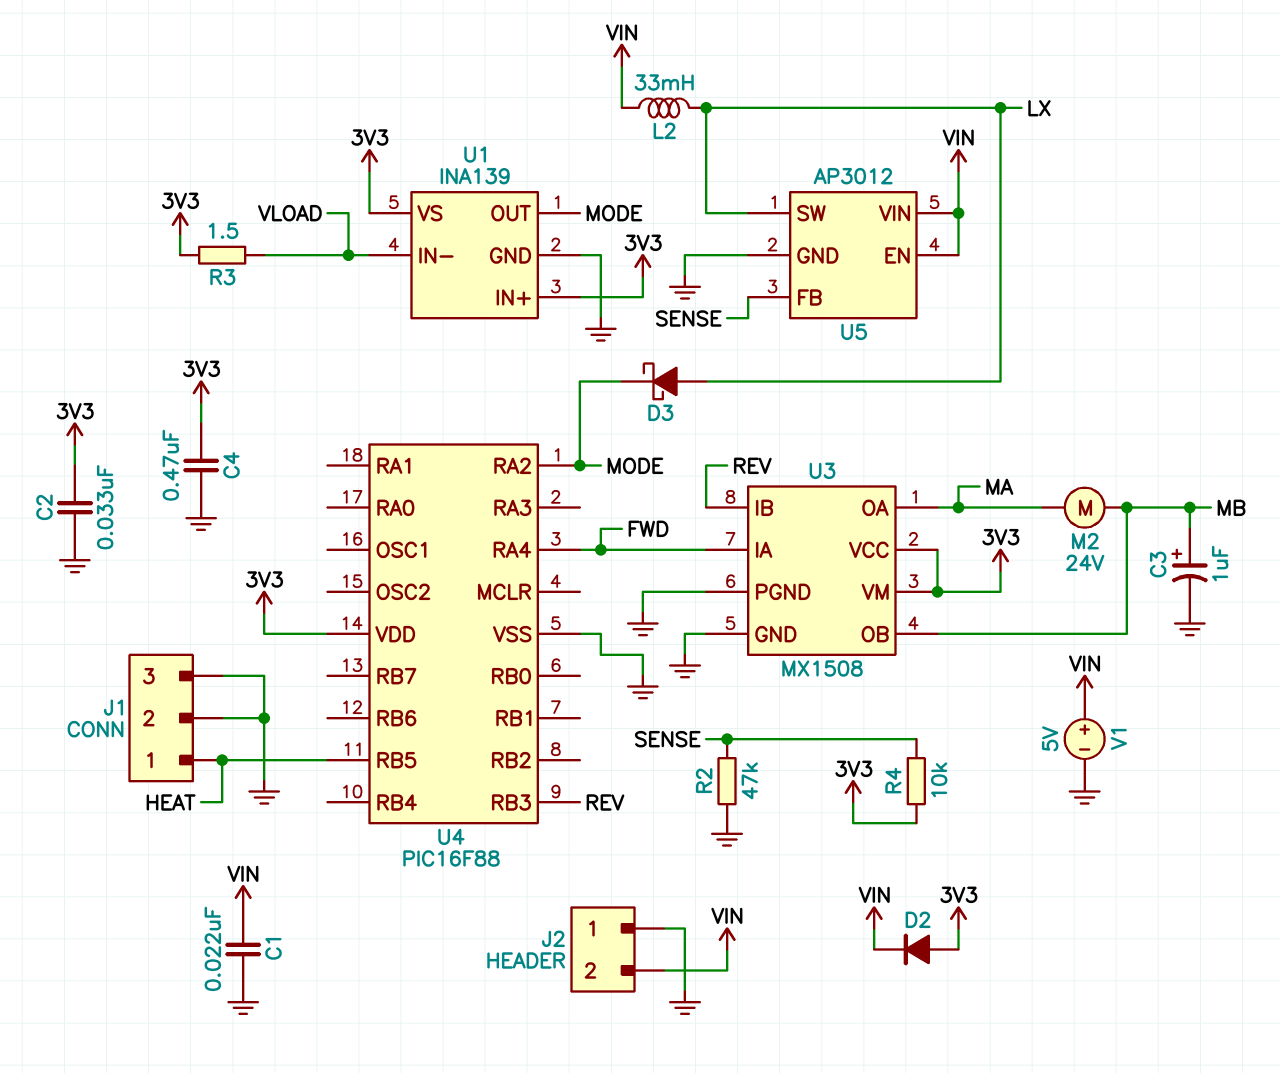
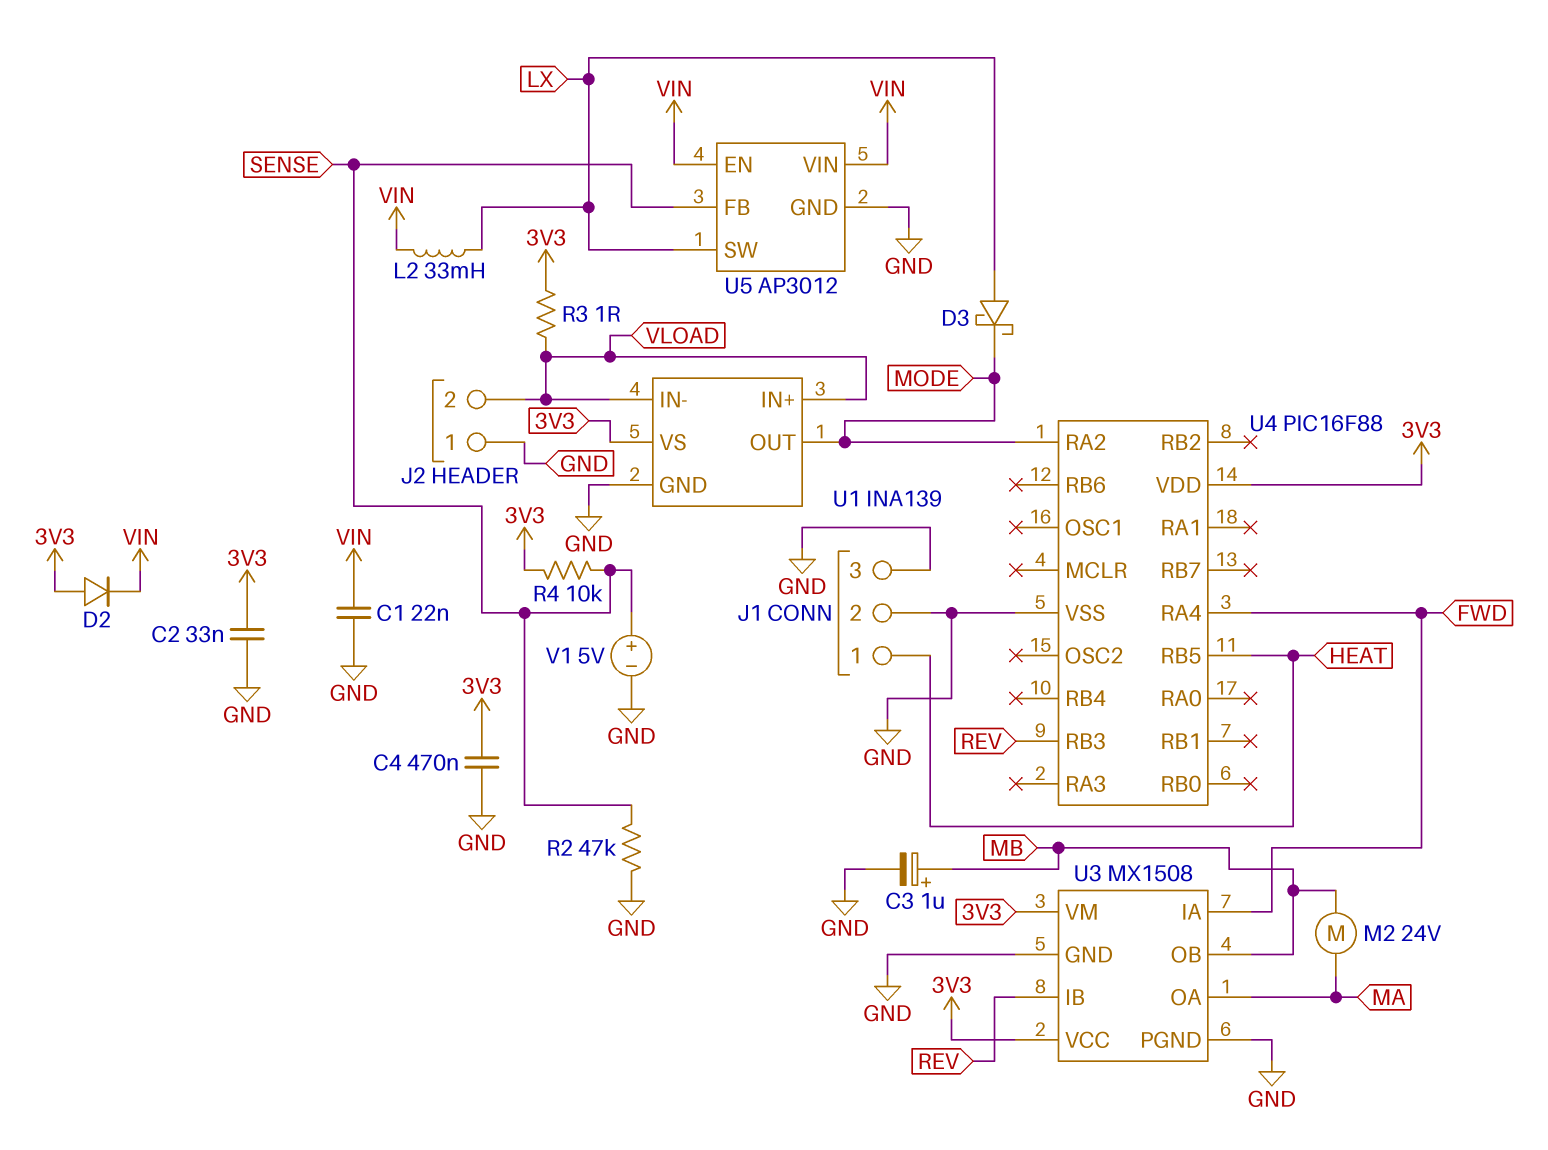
J2 pin 2: VIN -> VLOAD
R3: 1.5 (3V3, VLOAD) -> 1 (3V3, VLOAD)
U1 pin IN+: 3V3 -> VLOAD
V1: 5V (plus VIN, minus GND) -> 5V (plus SENSE, minus GND)

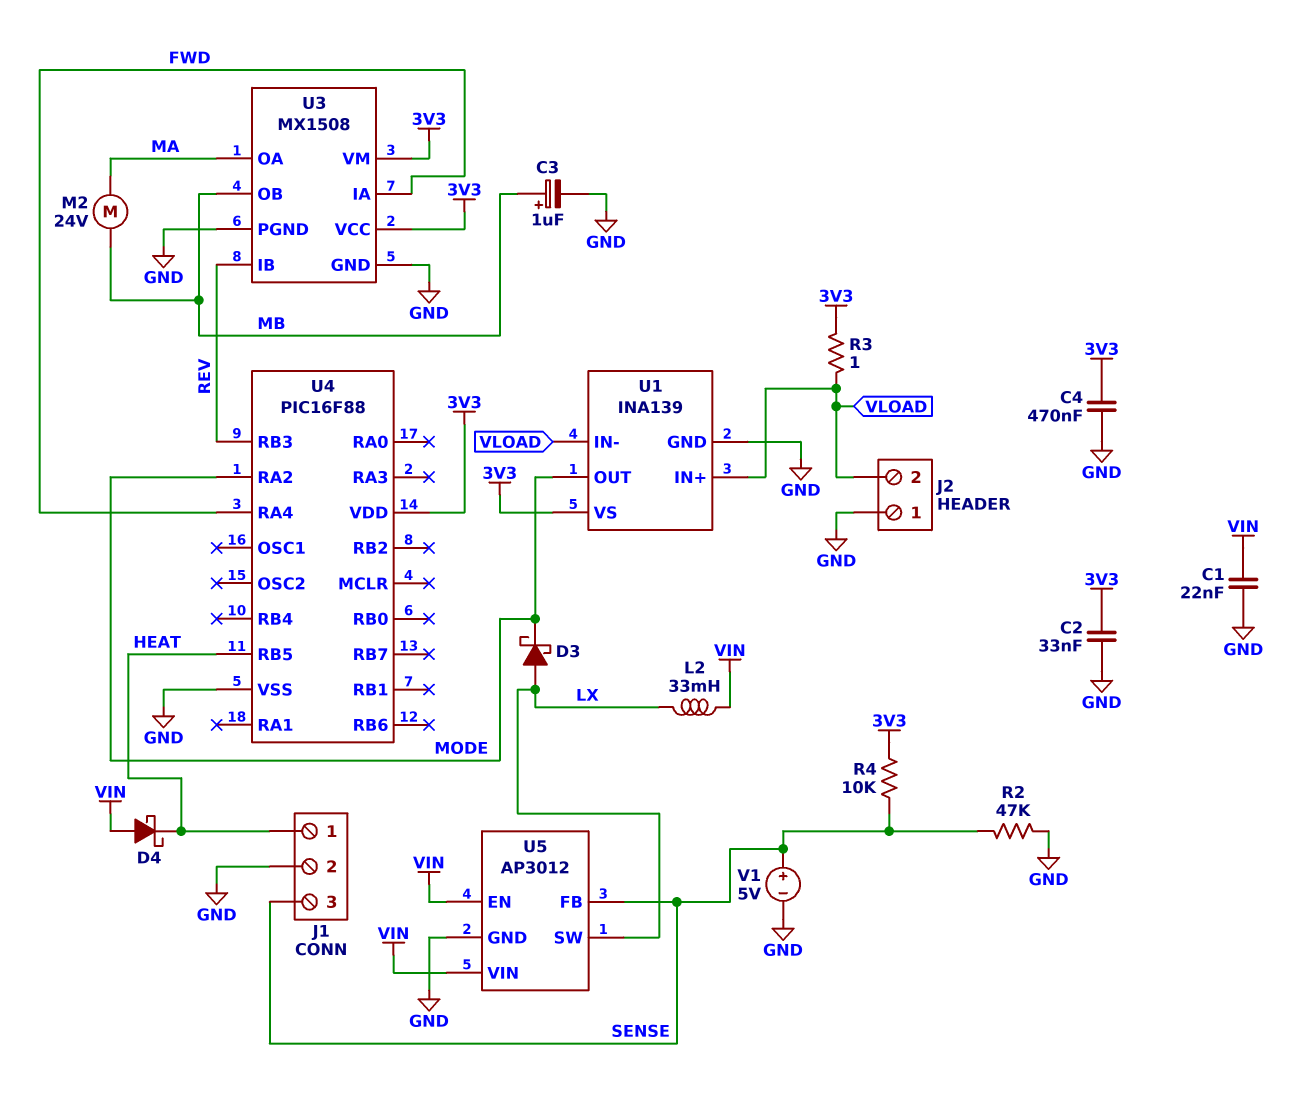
D2: diode (A 3V3, K VIN) -> none
D4: none -> schottky (A VIN, K HEAT)
J1 pin 3: GND -> SENSE

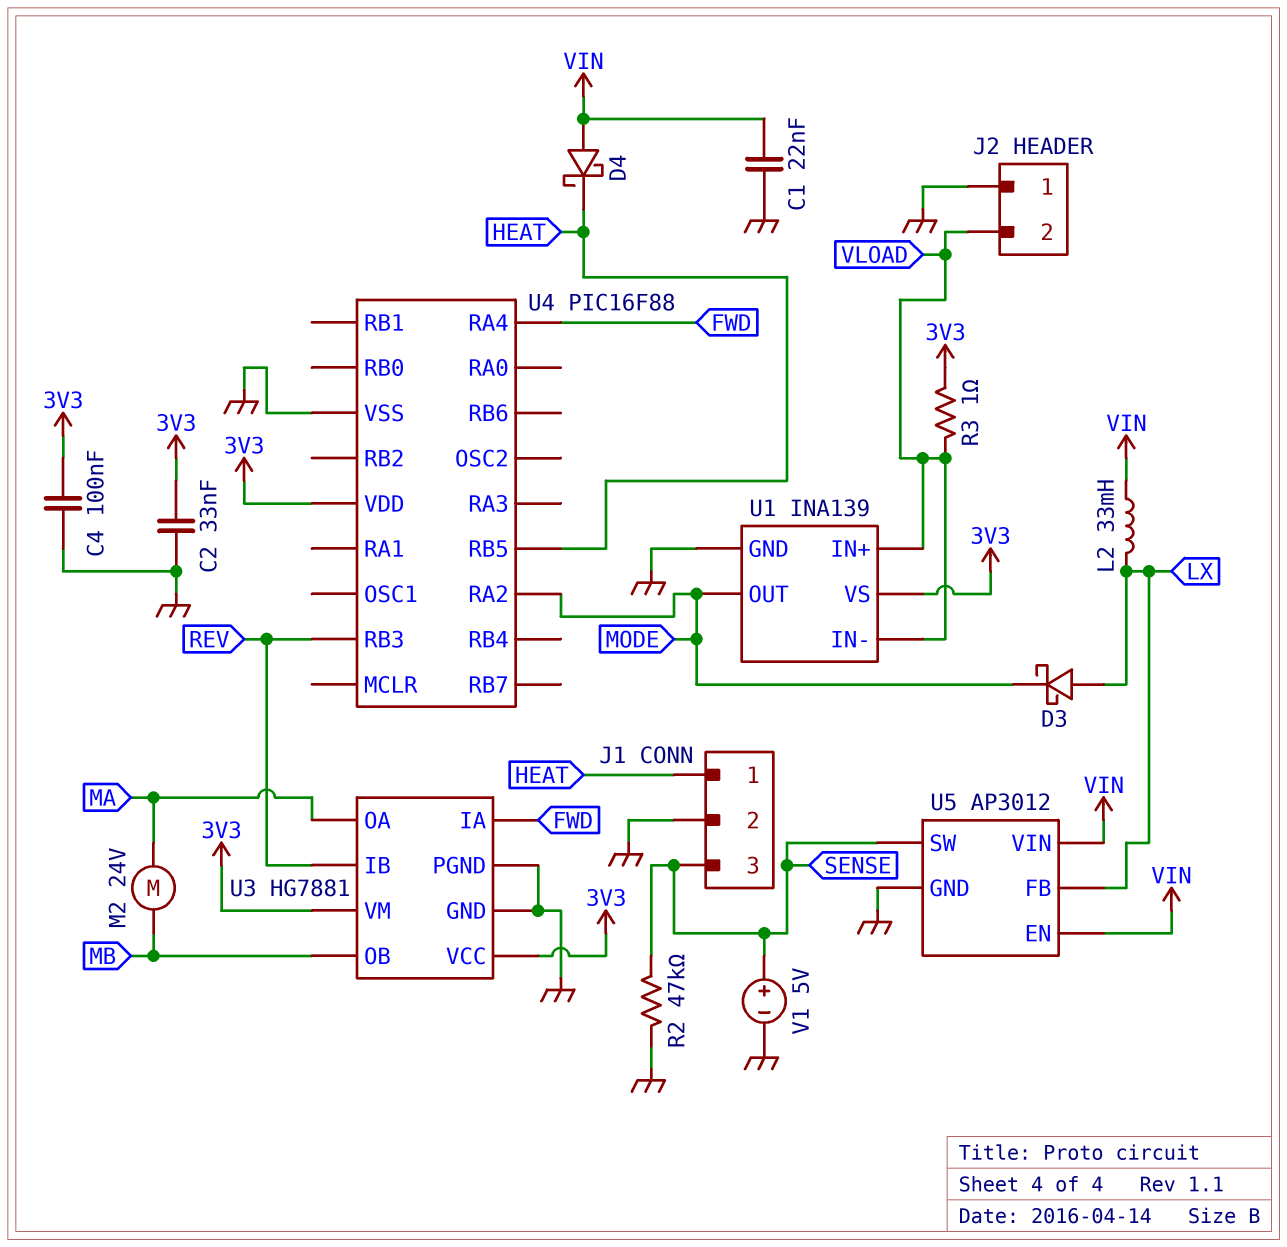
C3: 1uF (plus MB, minus GND) -> none
C4: 470nF (3V3, GND) -> 100nF (3V3, GND)
R4: 10k (3V3, SENSE) -> none
U3: MX1508 -> HG7881
U5 pin FB: SENSE -> LX
U5 pin SW: LX -> SENSE

